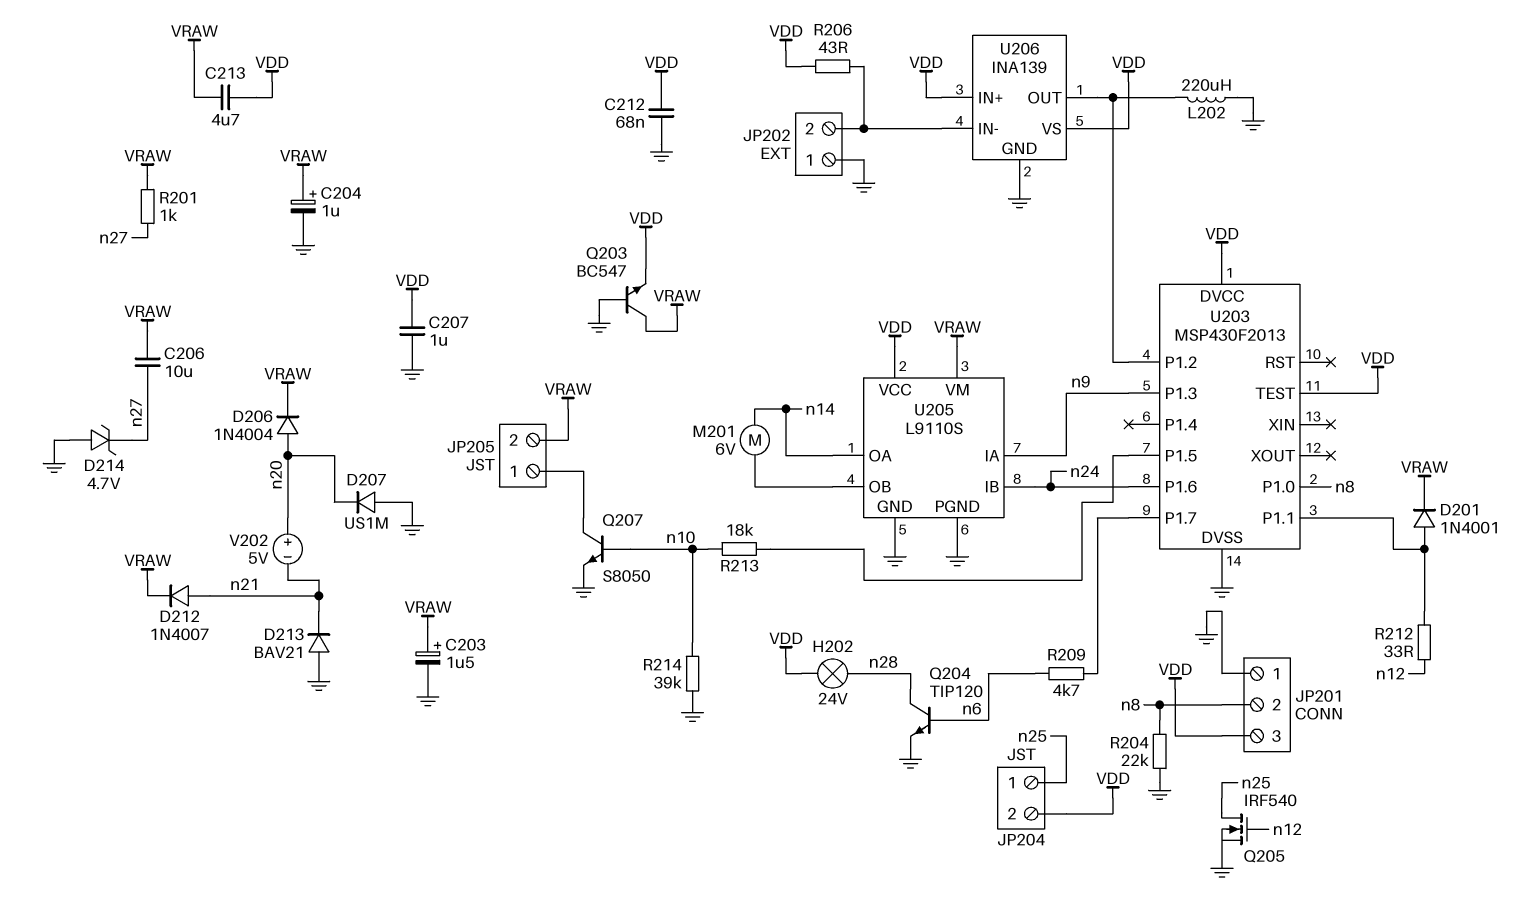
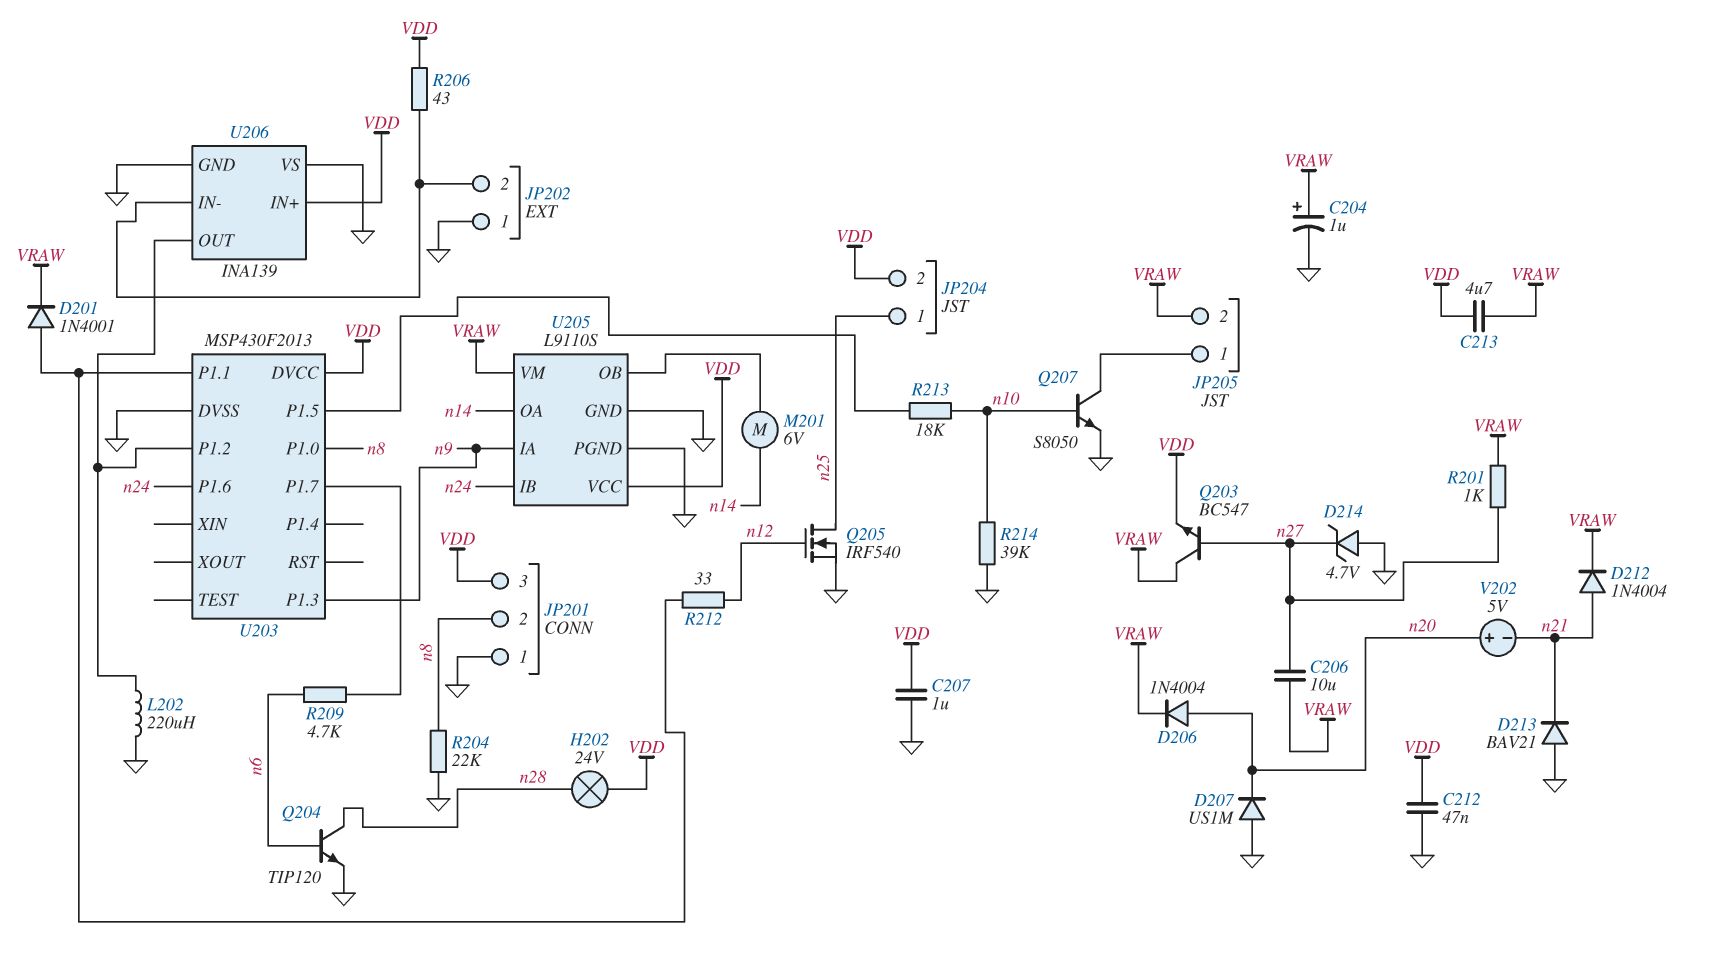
C203: 1.5uF (plus VRAW, minus GND) -> none
C212: 68nF (GND, VDD) -> 47nF (GND, VDD)
D212: diode 1N4007 (A n21, K VRAW) -> diode 1N4004 (A n21, K VRAW)
Q203: NPN BC547 (B GND, C VRAW, E VDD) -> NPN BC547 (B n27, C VRAW, E VDD)
U203 pin TEST: VDD -> none
U206 pin VS: VDD -> GND

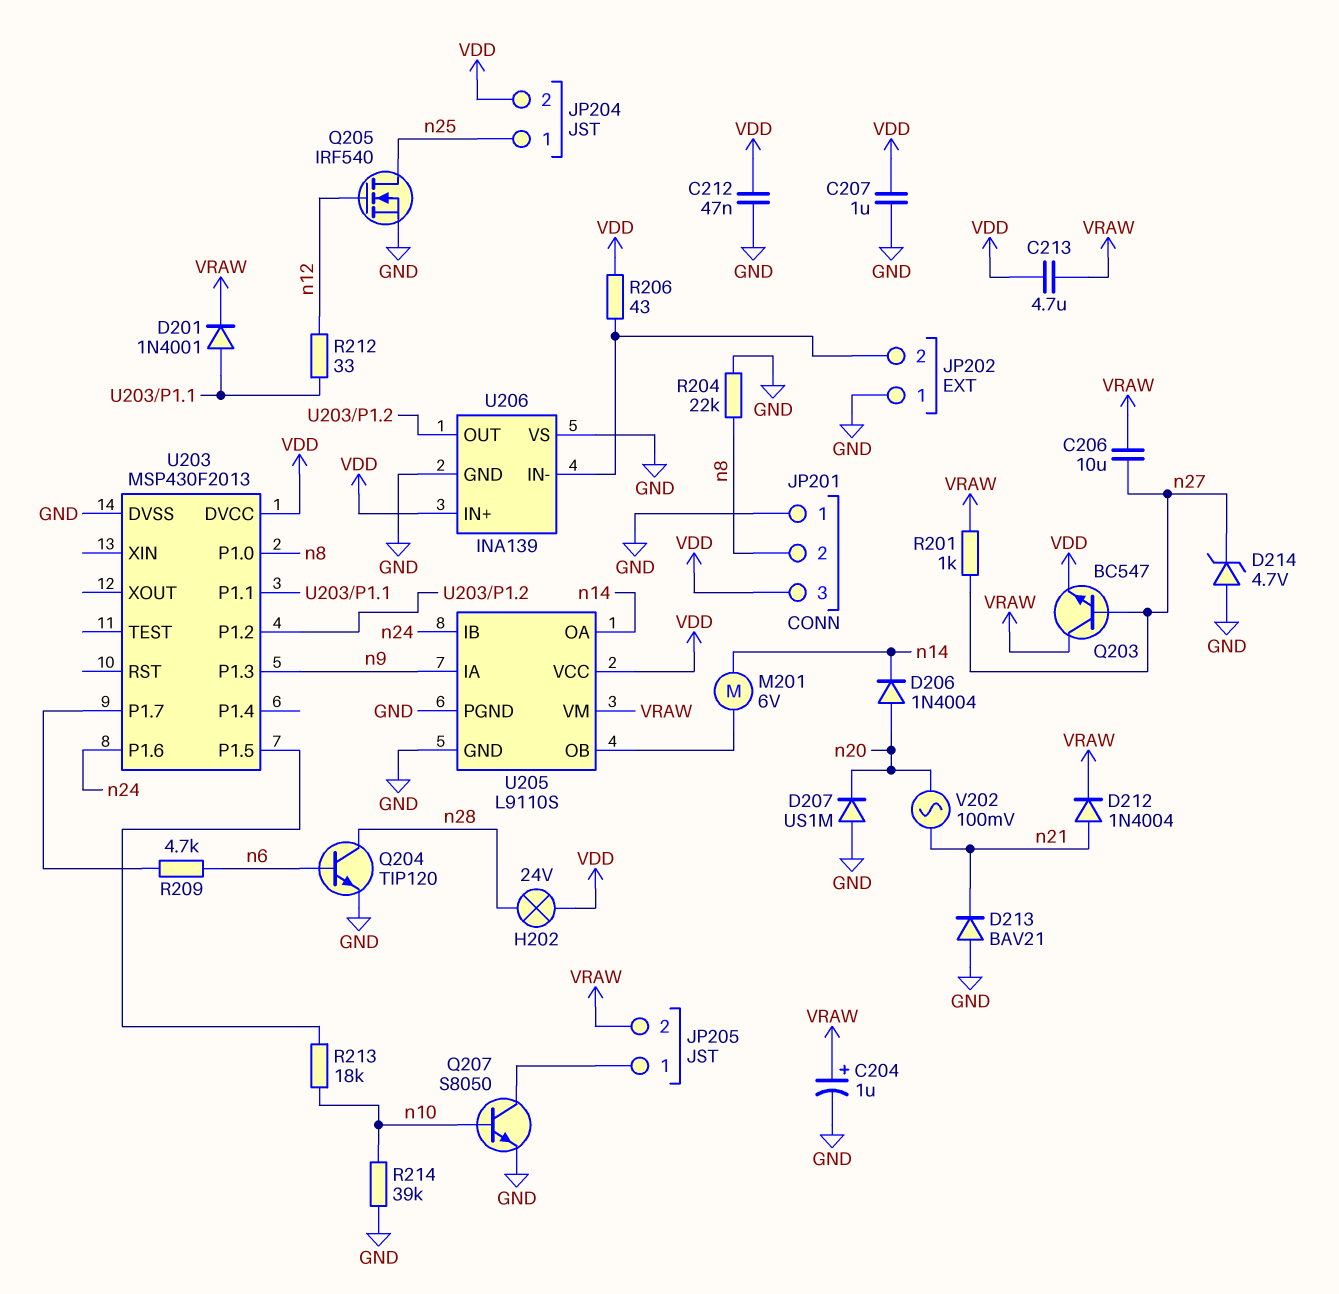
D206: diode 1N4004 (A n20, K VRAW) -> diode 1N4004 (A n20, K n14)
L202: 220uH (GND, U203/P1.2) -> none
V202: 5V (plus n20, minus n21) -> AC 100mV (n20, n21)

